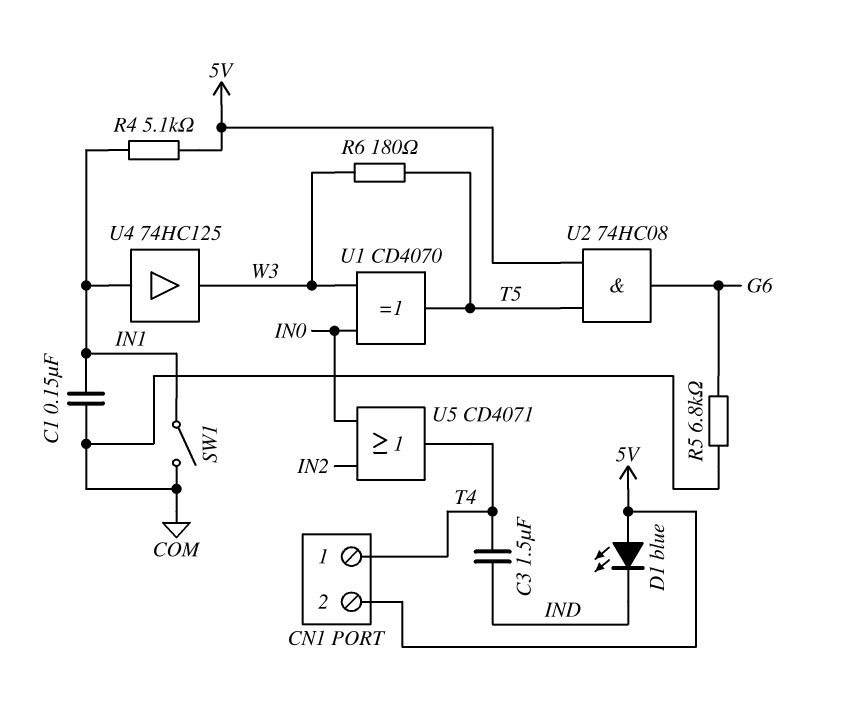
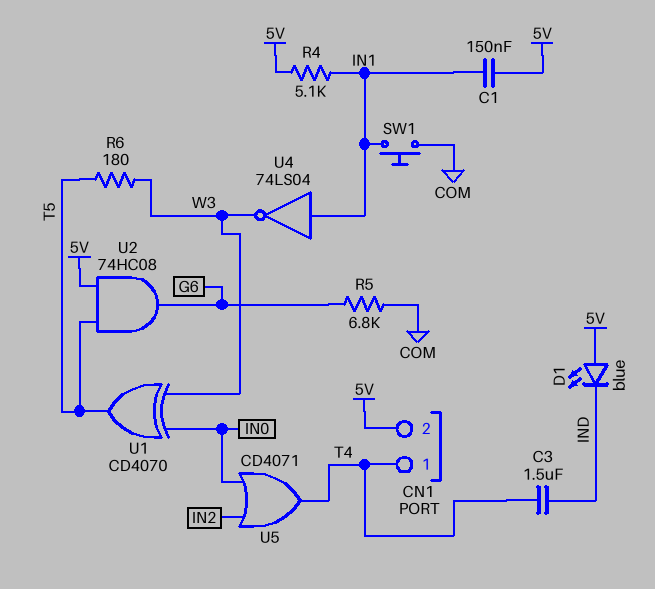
C1: 150nF (COM, IN1) -> 150nF (5V, IN1)
SW1: switch (COM, IN1) -> button (COM, IN1)
U4: buffer 74HC125 (in IN1, out W3) -> NOT 74LS04 (in IN1, out W3)

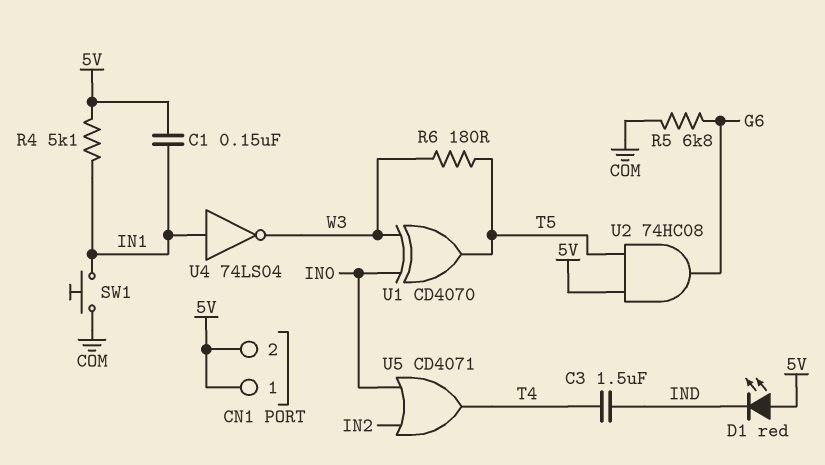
CN1 pin 1: T4 -> 5V
D1: LED blue (A 5V, K IND) -> LED red (A 5V, K IND)

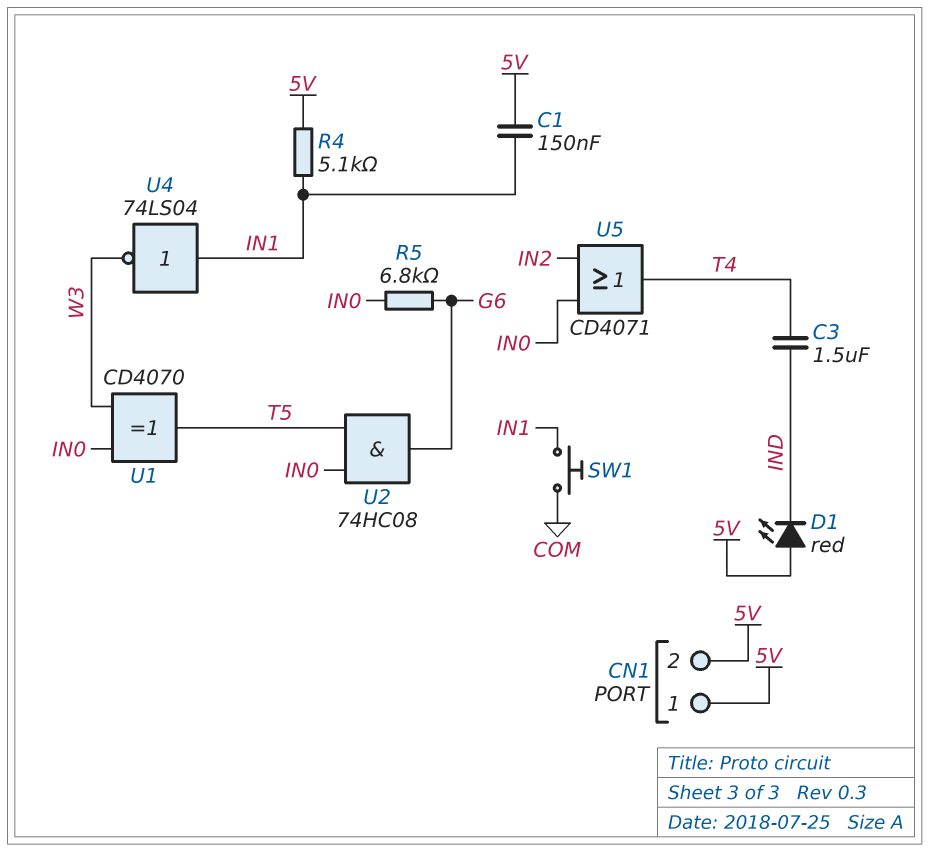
R5: 6.8k (COM, G6) -> 6.8k (G6, IN0)
R6: 180 (T5, W3) -> none
U2: AND 74HC08 (in 5V, in T5, out G6) -> AND 74HC08 (in IN0, in T5, out G6)

